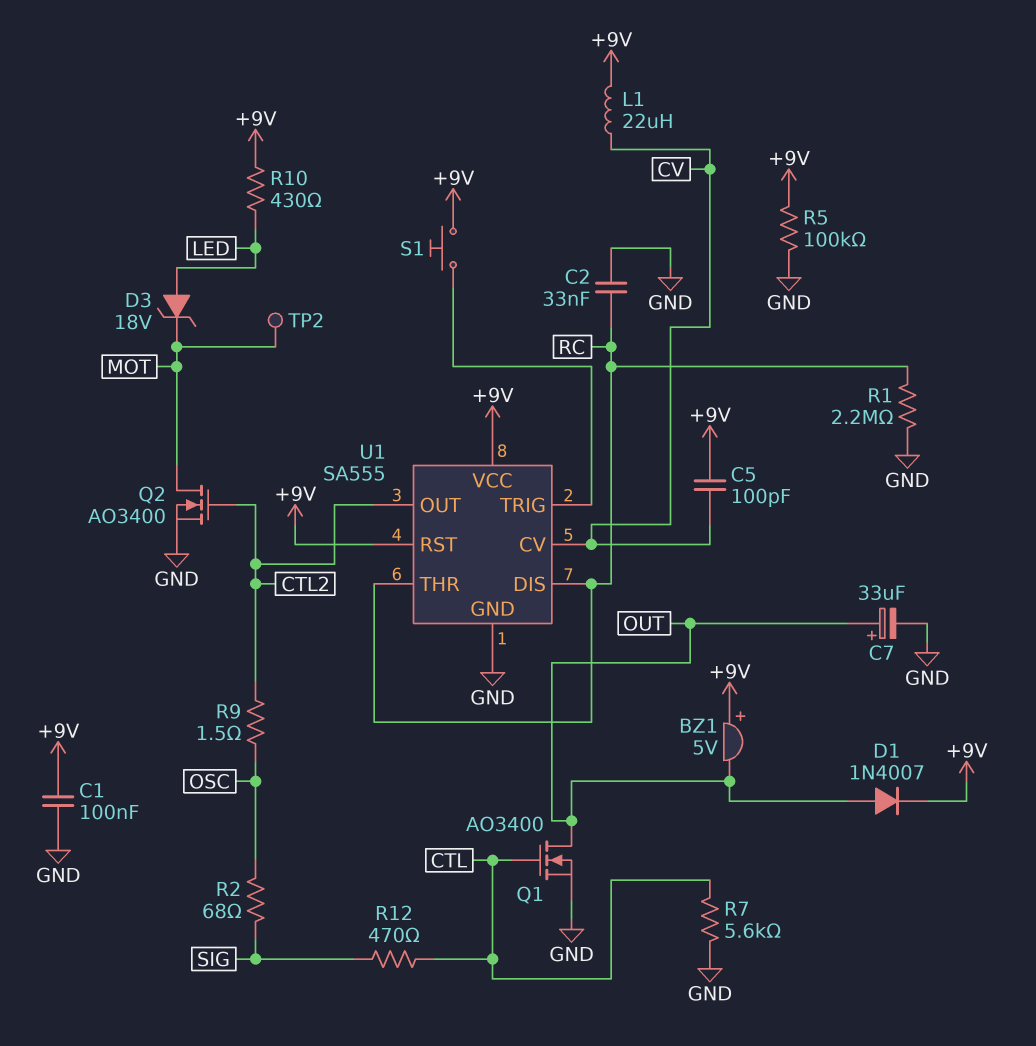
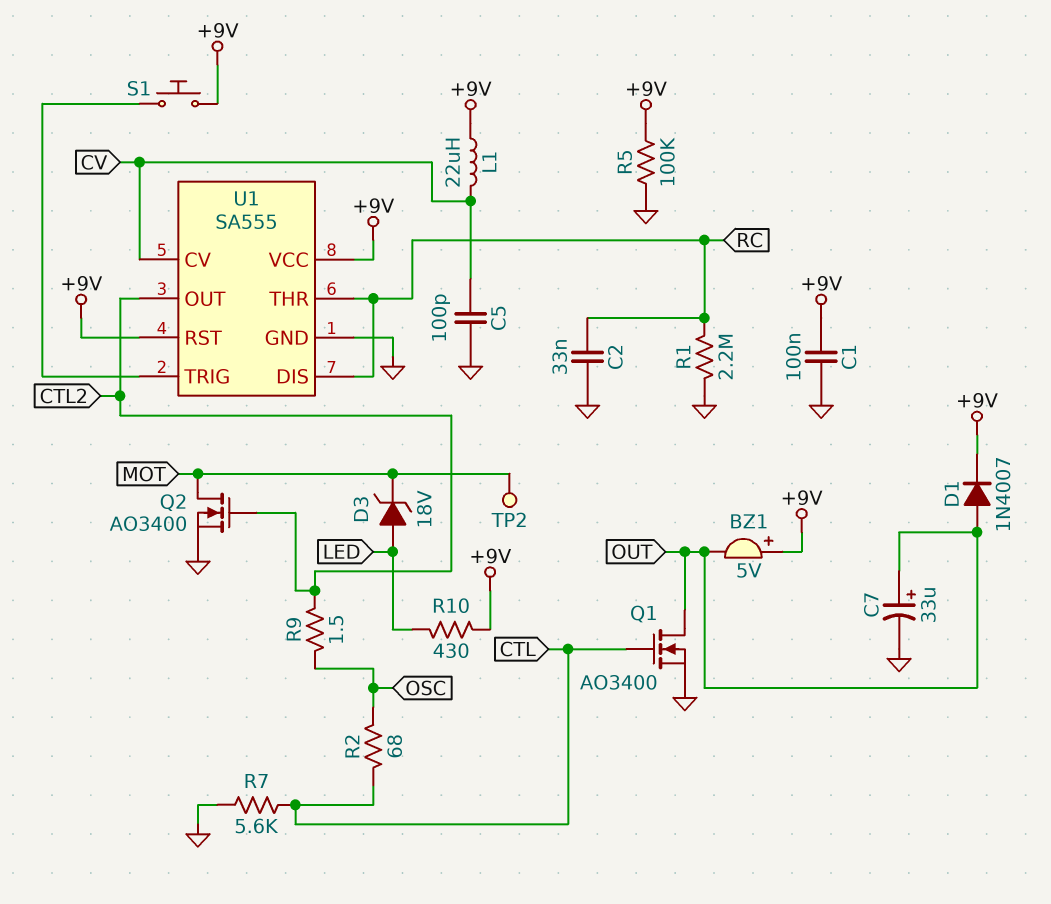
C5: 100pF (+9V, CV) -> 100pF (CV, GND)
R2: 68 (OSC, SIG) -> 68 (CTL, OSC)
R12: 470 (CTL, SIG) -> none

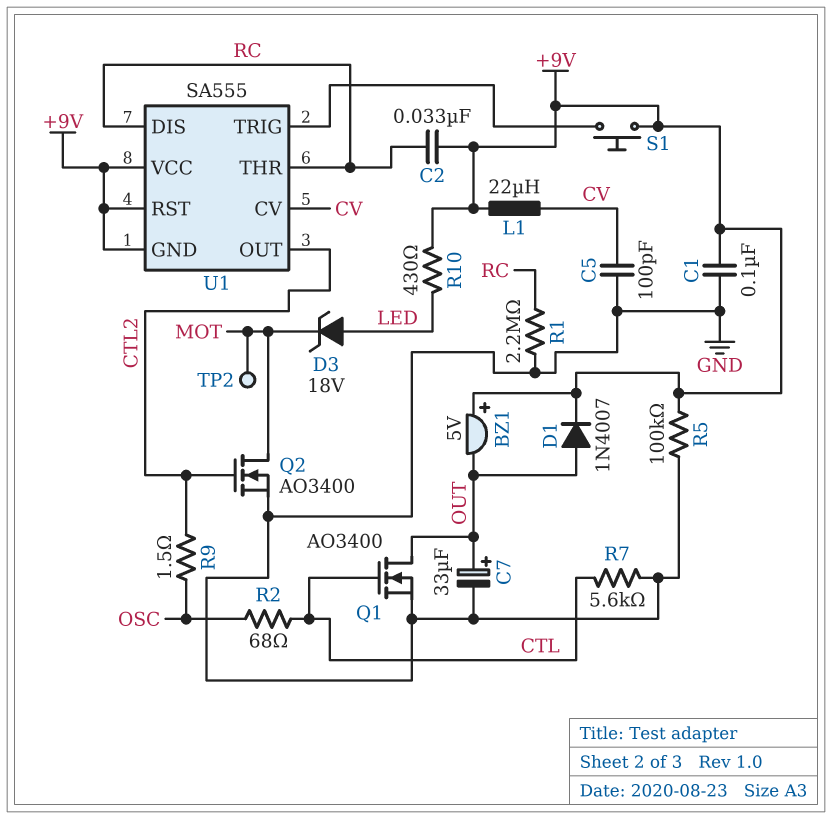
C2: 33nF (GND, RC) -> 33nF (+9V, RC)
U1 pin GND: GND -> +9V

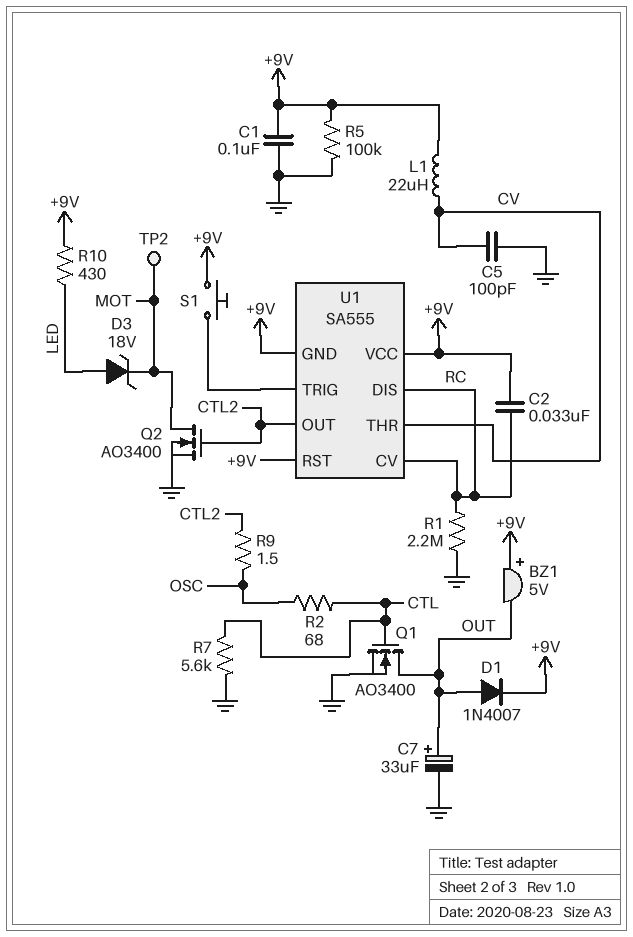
U1 pin CV: CV -> RC
U1 pin THR: RC -> CV

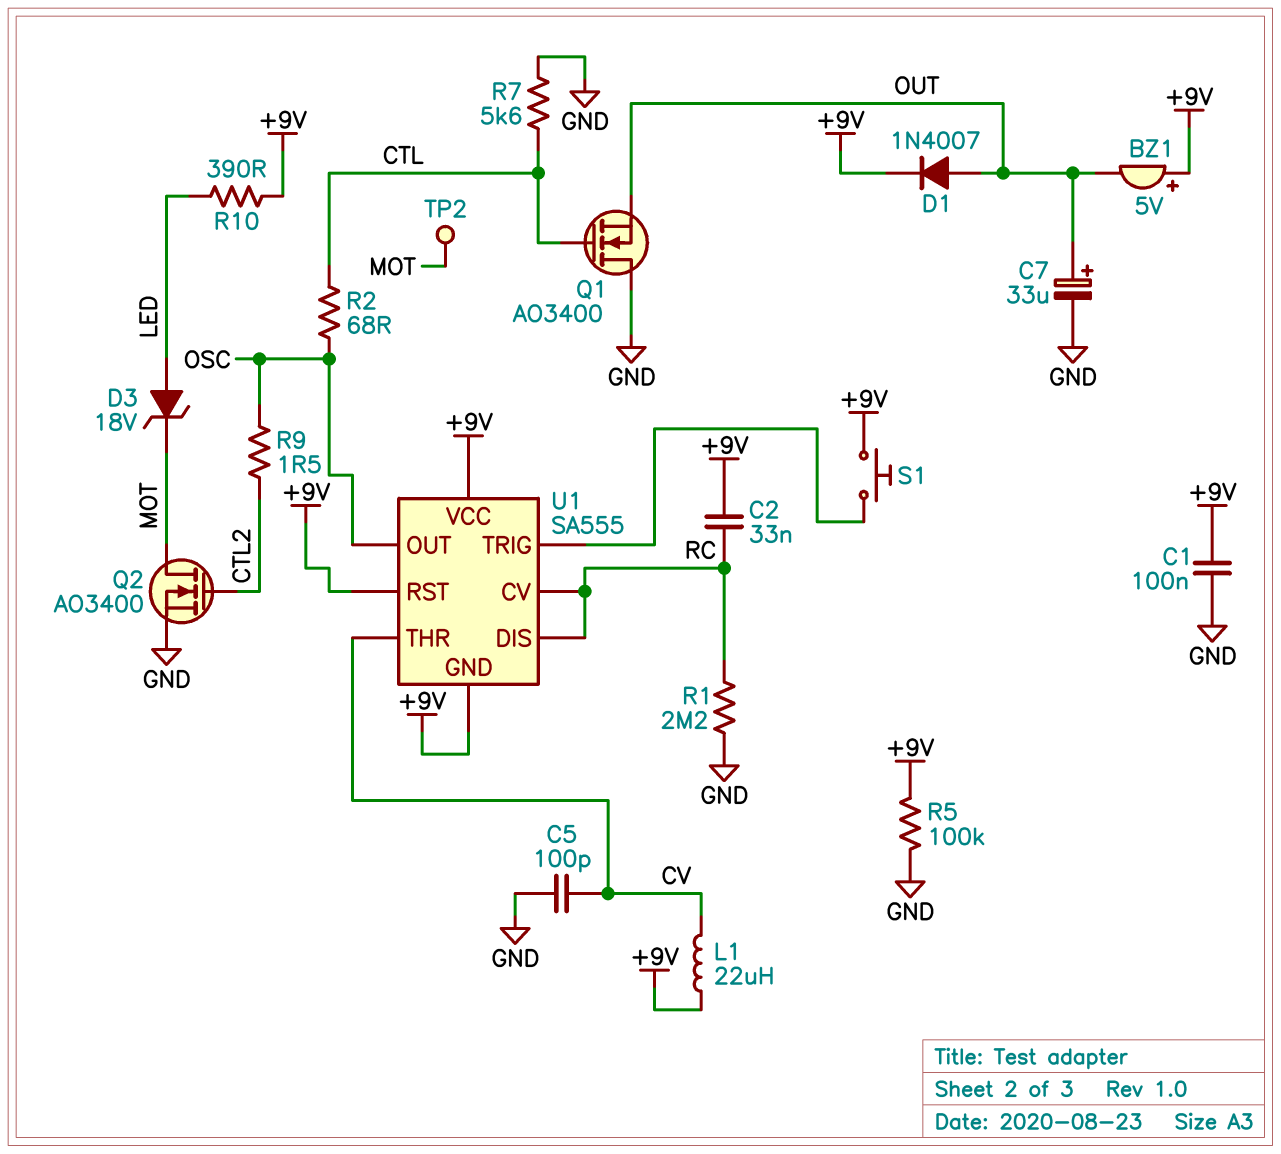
Q1: NMOS AO3400 (G CTL, D OUT, S GND) -> NMOS AO3400 (G CTL, D GND, S OUT)
R10: 430 (+9V, LED) -> 390 (+9V, LED)
U1 pin OUT: CTL2 -> OSC

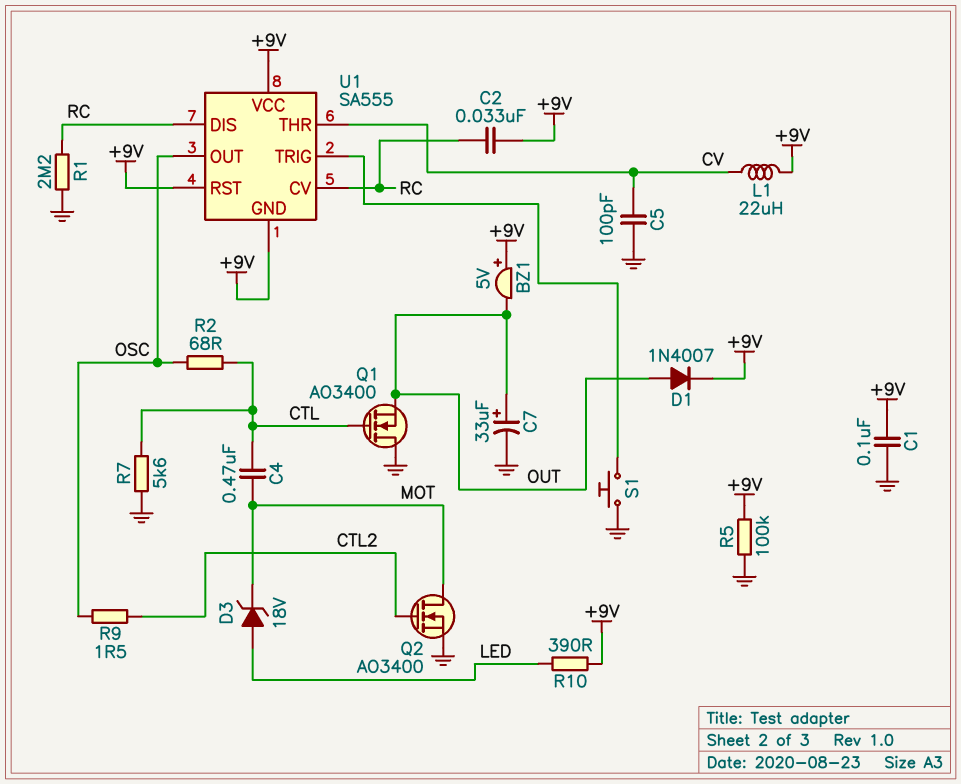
C4: none -> 470nF (CTL, MOT)
S1: button (+9V, U1/TRIG) -> button (GND, U1/TRIG)
TP2: test point (MOT) -> none

